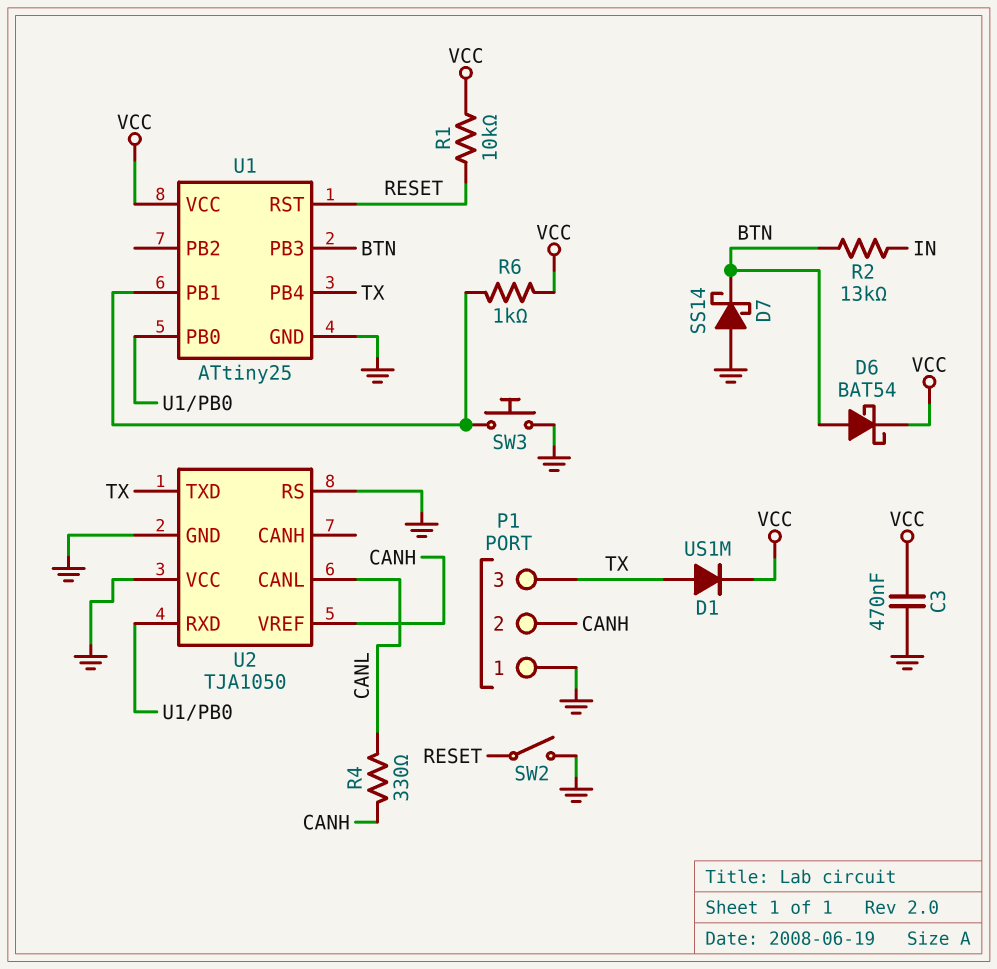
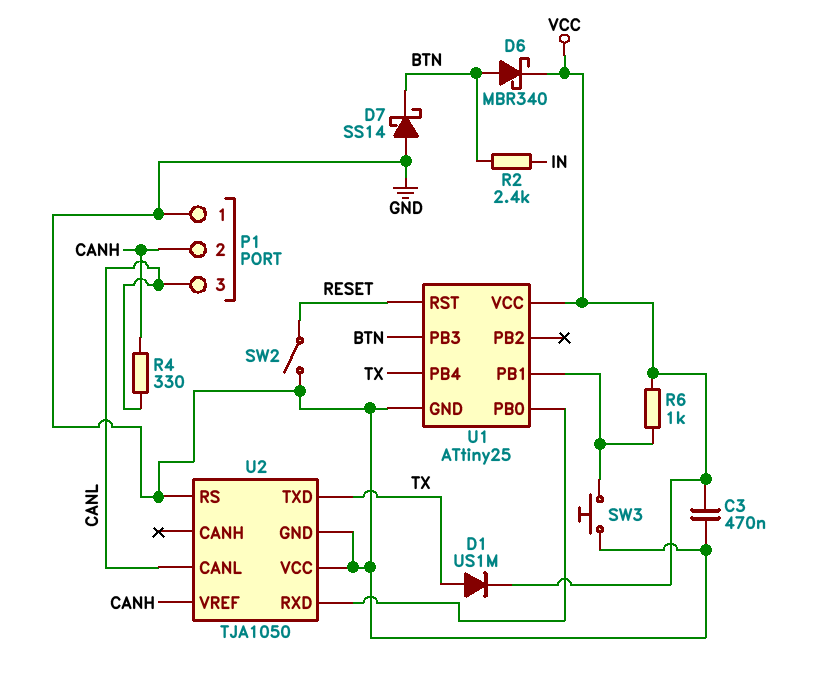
D6: schottky BAT54 (A BTN, K VCC) -> schottky MBR340 (A BTN, K VCC)
P1 pin 3: TX -> CANL
R1: 10k (RESET, VCC) -> none
R2: 13k (BTN, IN) -> 2.4k (BTN, IN)

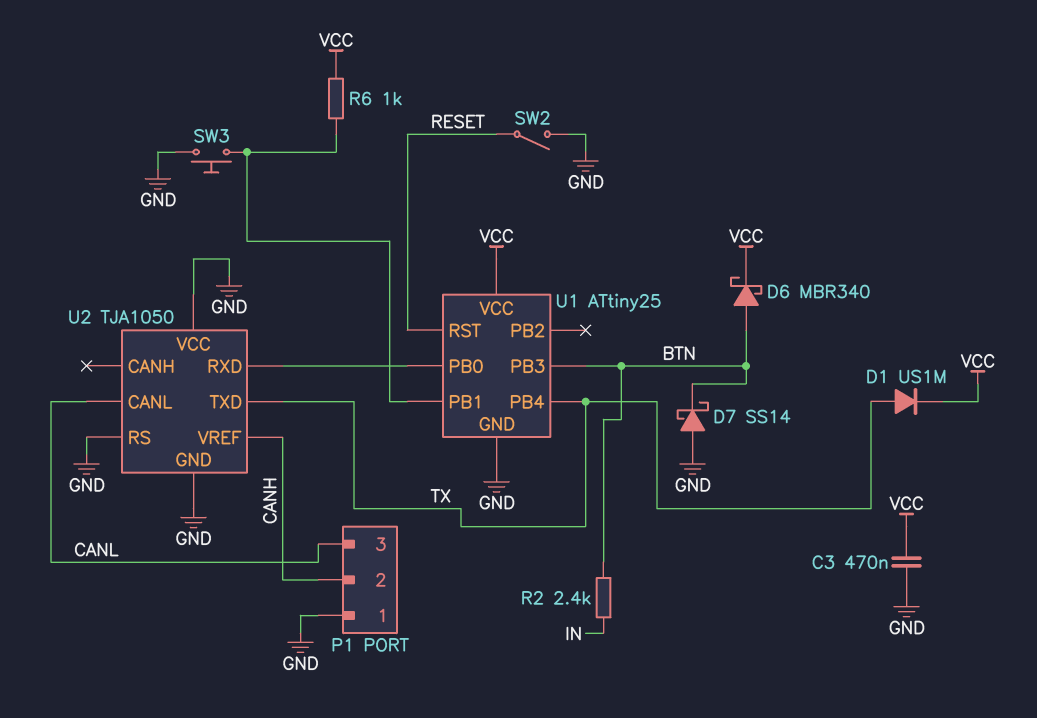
R4: 330 (CANH, CANL) -> none

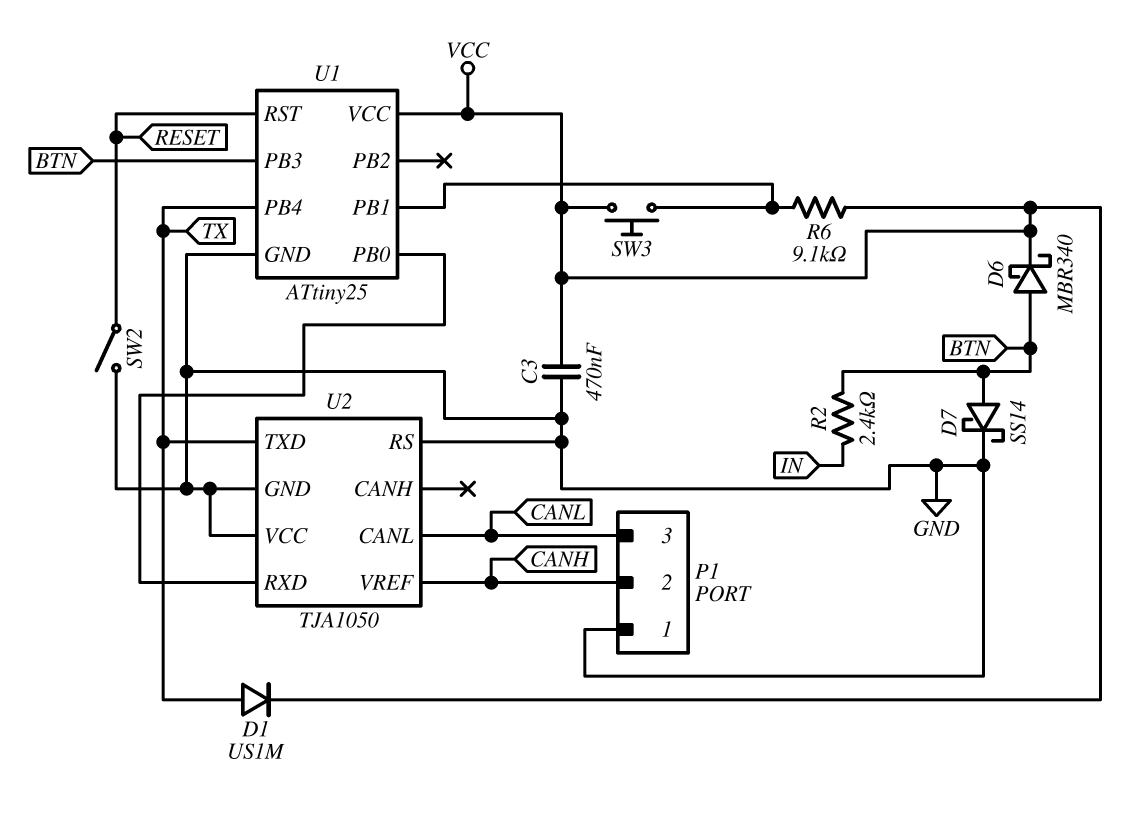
D7: schottky SS14 (A GND, K BTN) -> schottky SS14 (A BTN, K GND)
R6: 1k (U1/PB1, VCC) -> 9.1k (U1/PB1, VCC)
SW3: button (GND, U1/PB1) -> button (U1/PB1, VCC)

